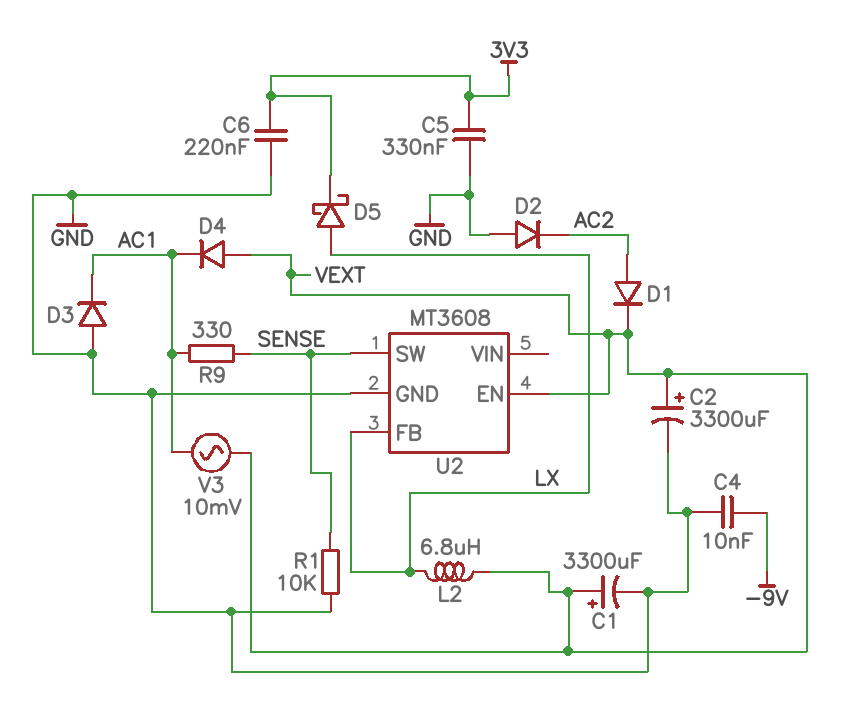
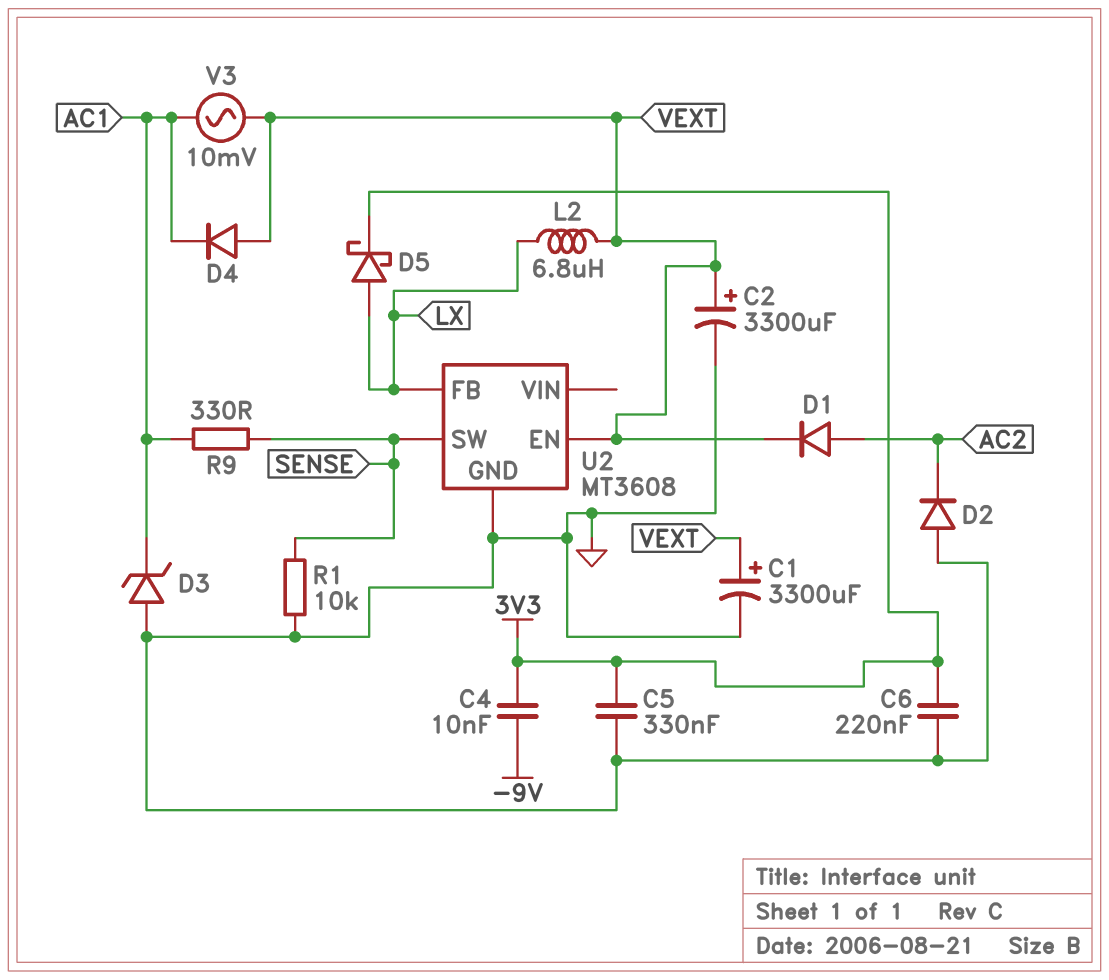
C4: 10nF (-9V, GND) -> 10nF (-9V, 3V3)
D3: diode (A GND, K AC1) -> zener (A GND, K AC1)

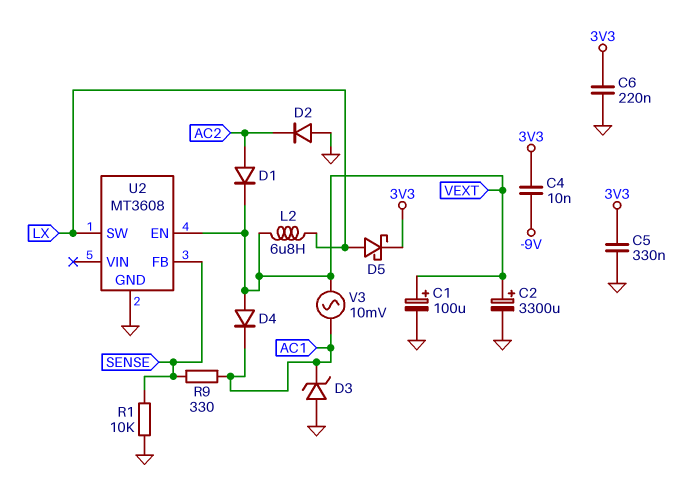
C1: 3300uF (plus VEXT, minus GND) -> 100uF (plus VEXT, minus GND)
U2 pin FB: LX -> SENSE
U2 pin SW: SENSE -> LX

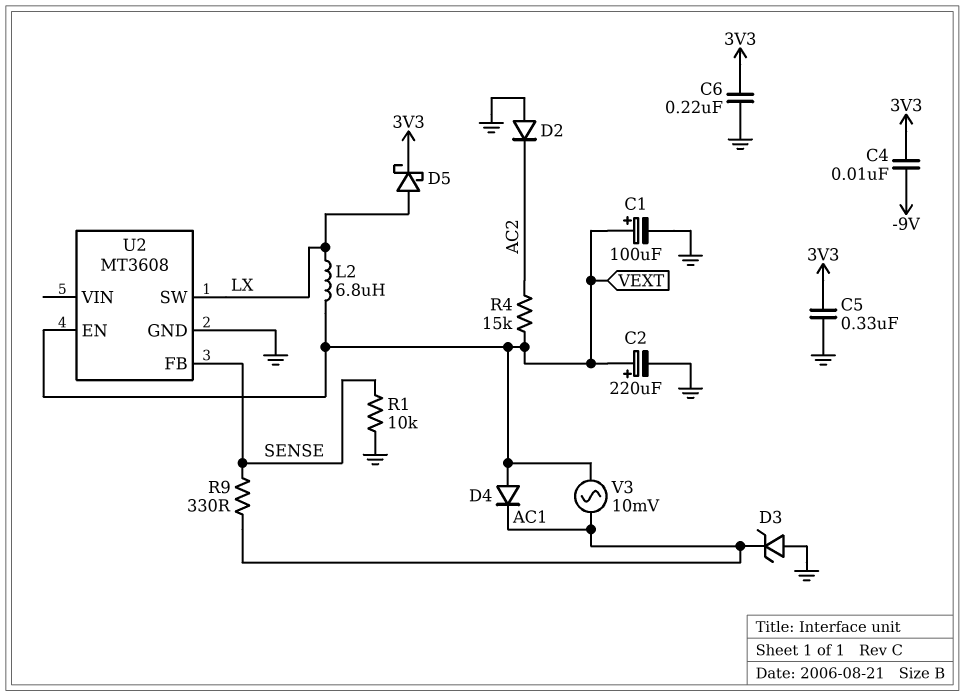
C2: 3300uF (plus VEXT, minus GND) -> 220uF (plus VEXT, minus GND)
D1: diode (A AC2, K VEXT) -> none
R4: none -> 15k (AC2, VEXT)

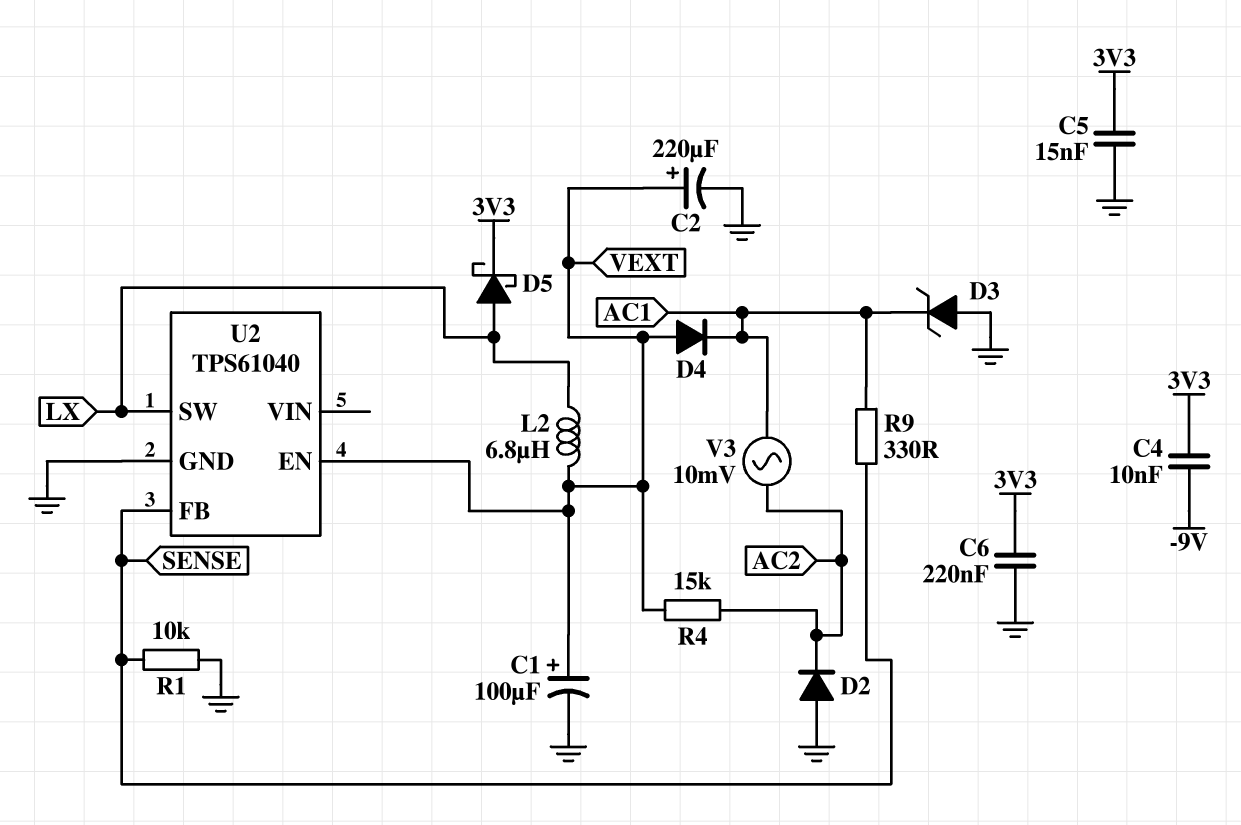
C5: 330nF (3V3, GND) -> 15nF (3V3, GND)
U2: MT3608 -> TPS61040
V3: AC 10mV (AC1, VEXT) -> AC 10mV (AC1, AC2)

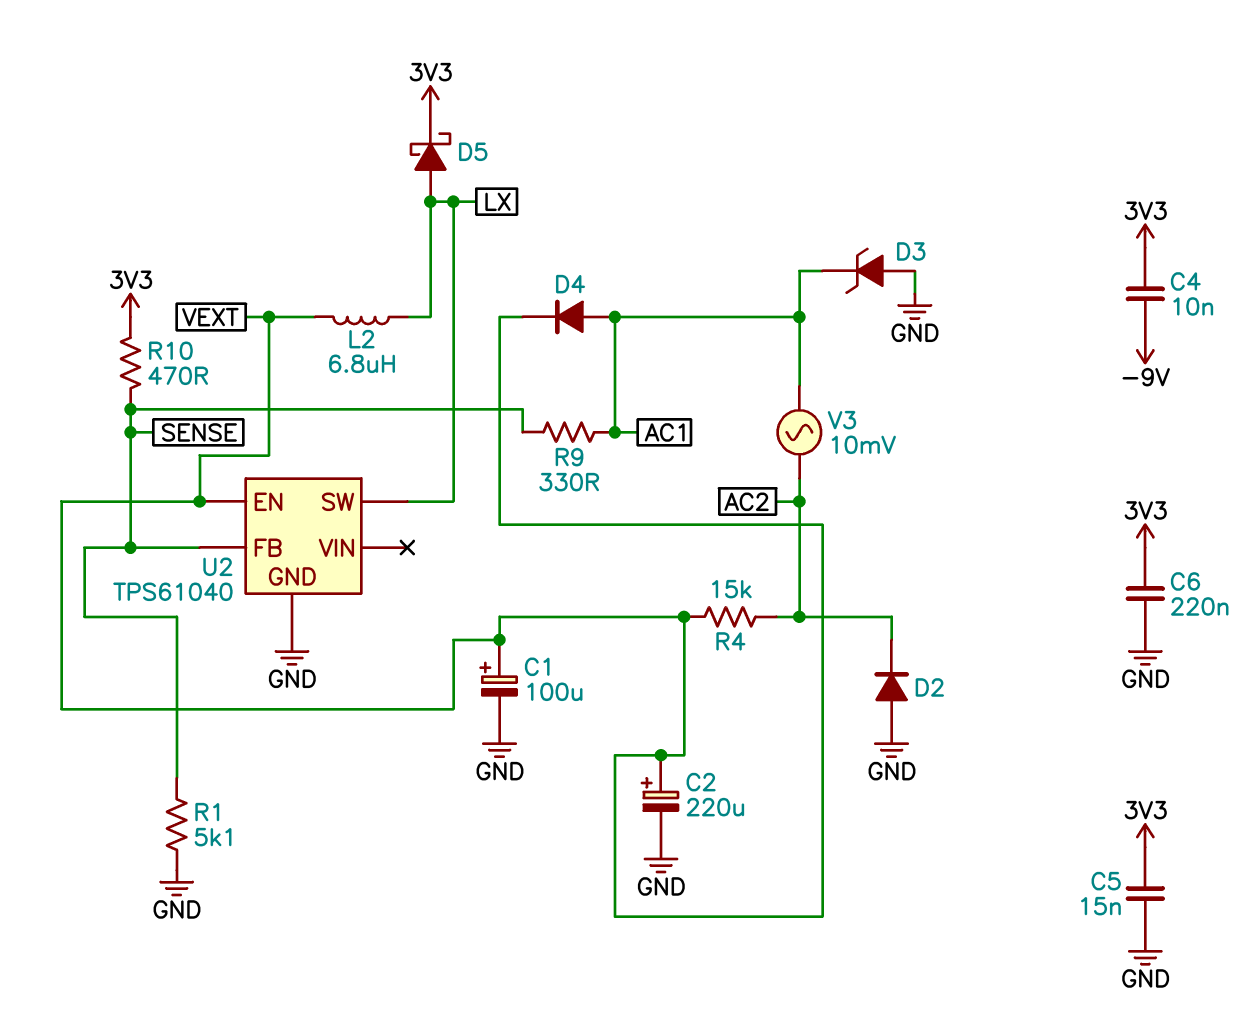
D4: diode (A VEXT, K AC1) -> diode (A AC1, K VEXT)
R1: 10k (GND, SENSE) -> 5.1k (GND, SENSE)
R10: none -> 470 (3V3, SENSE)

